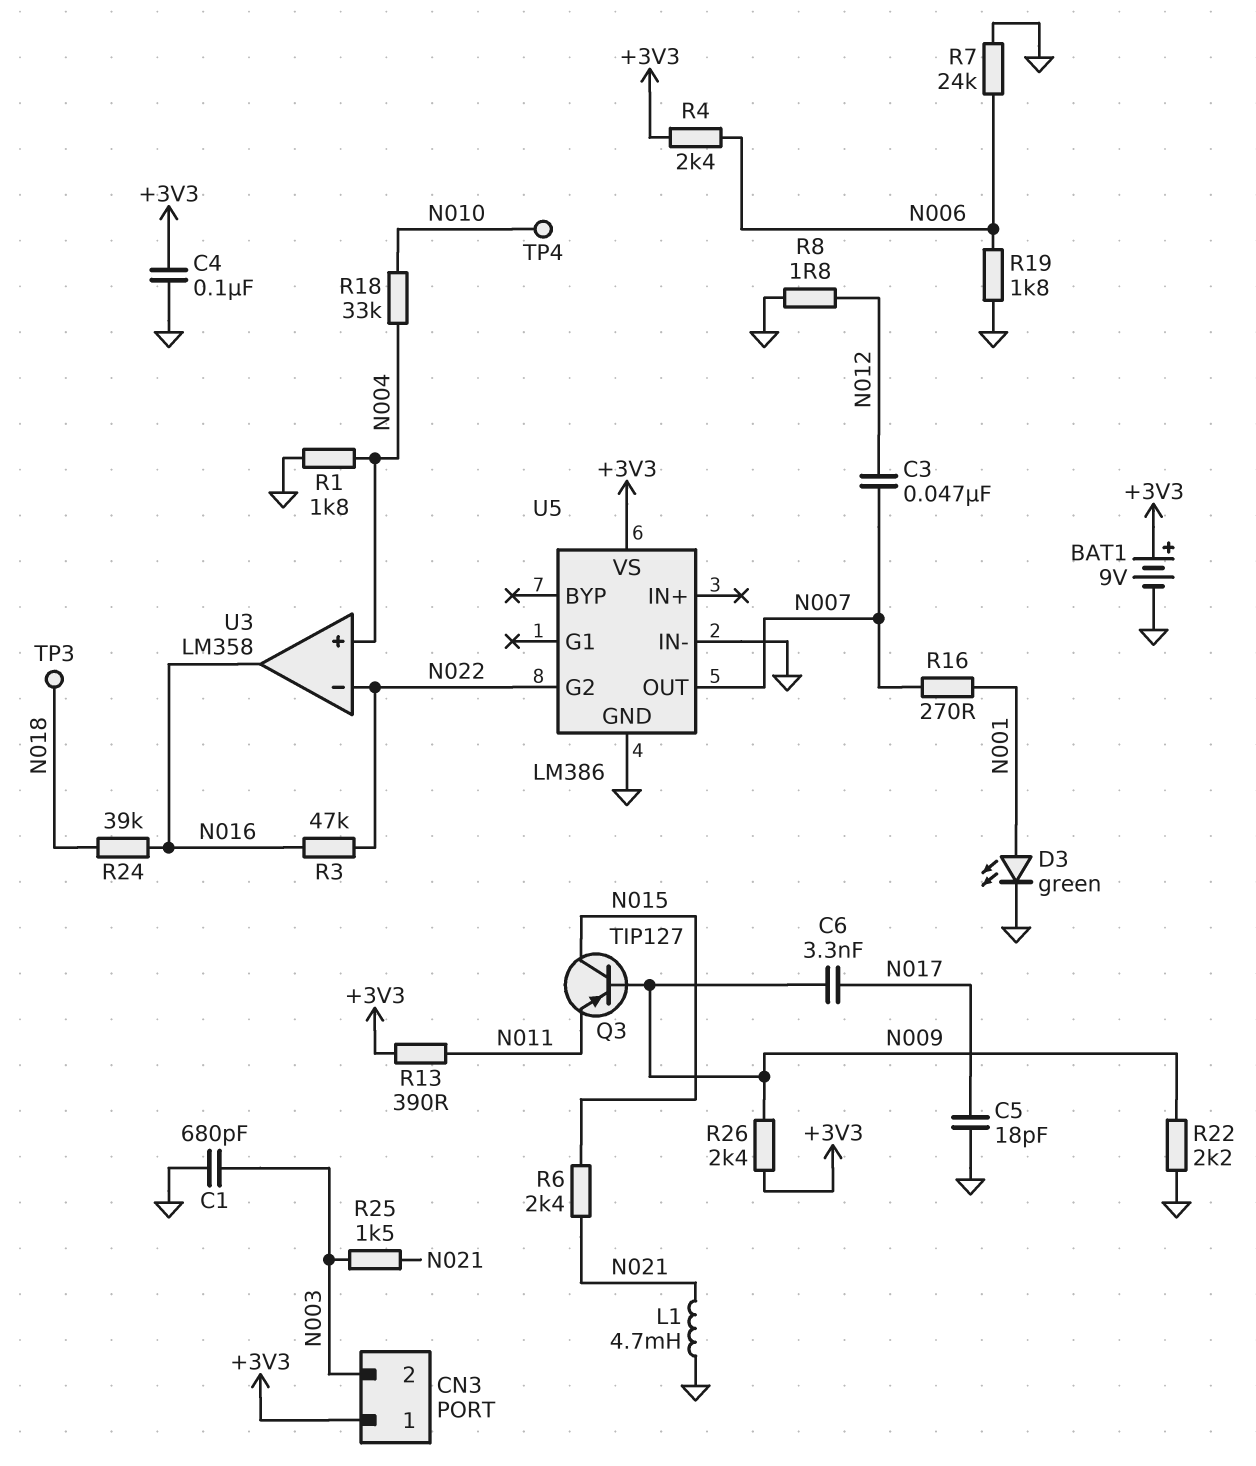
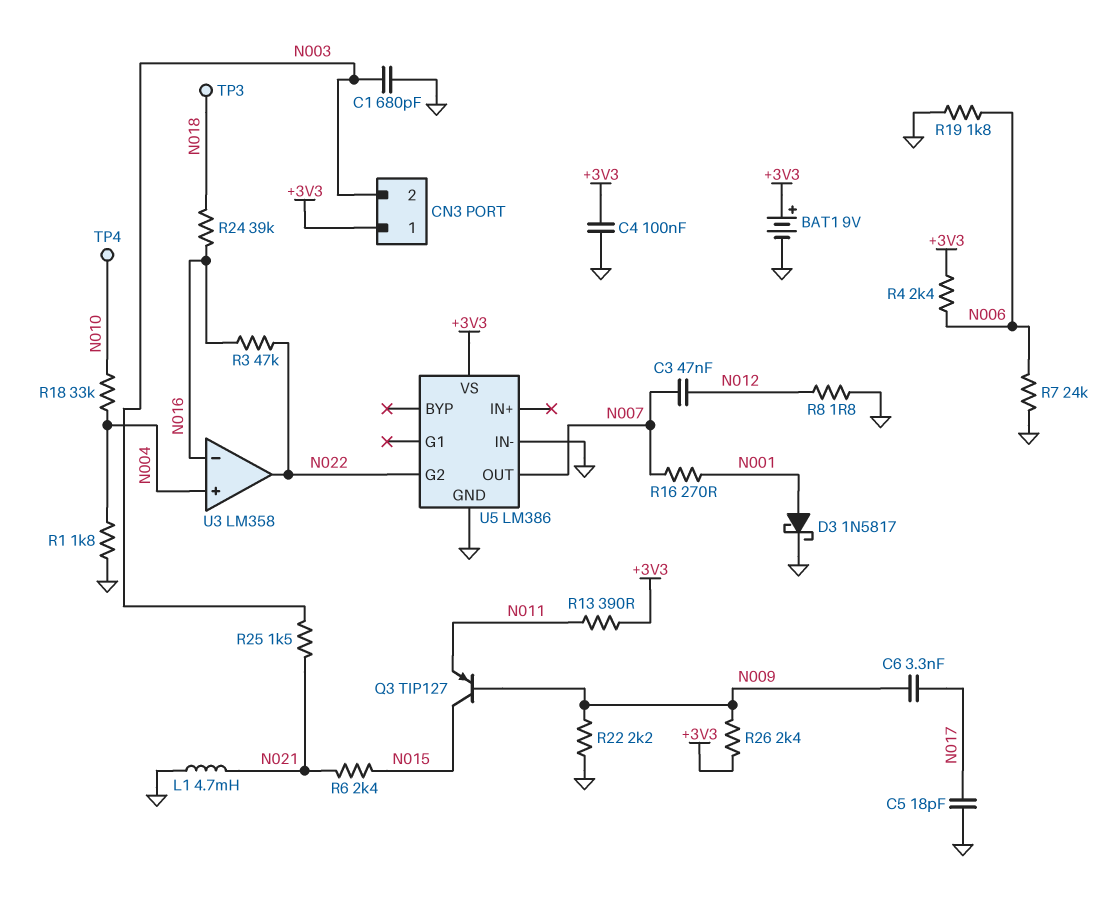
D3: LED green (A N001, K GND) -> schottky 1N5817 (A N001, K GND)
U3 pin in-: N022 -> N016
U3 pin out: N016 -> N022

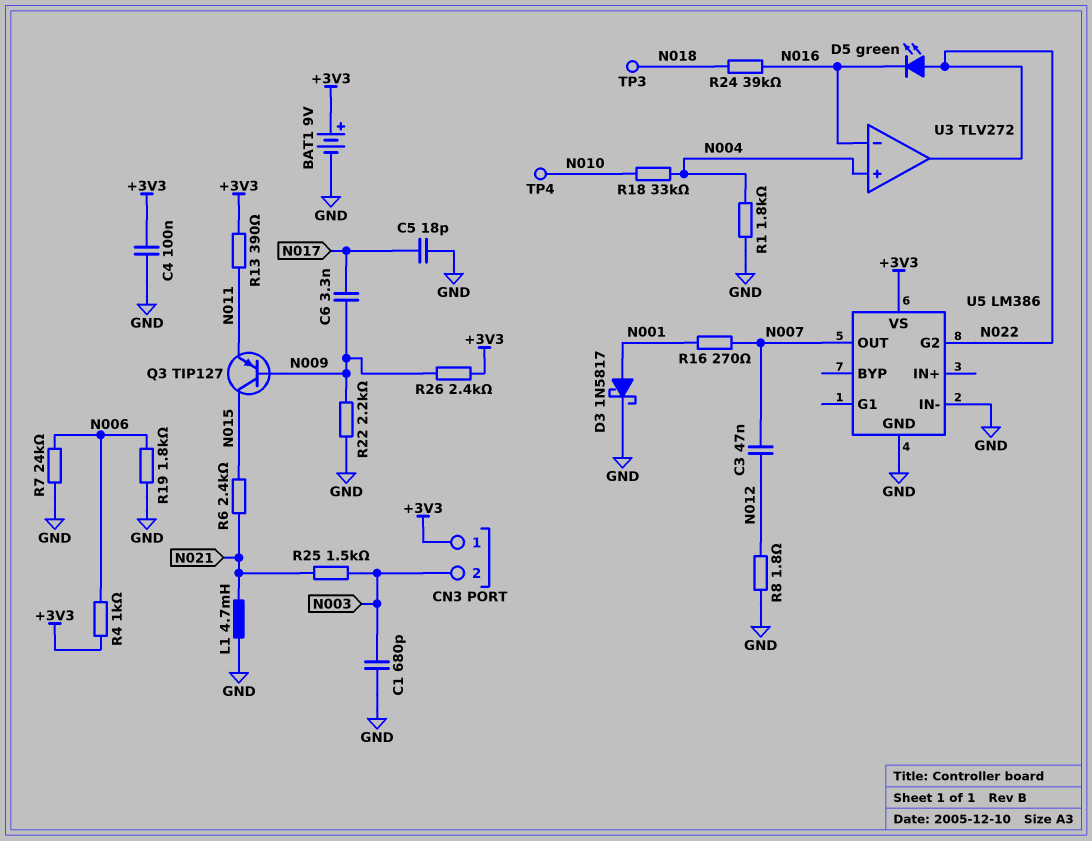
D5: none -> LED green (A N022, K N016)
R3: 47k (N016, N022) -> none
R4: 2.4k (+3V3, N006) -> 1k (+3V3, N006)
U3: LM358 -> TLV272

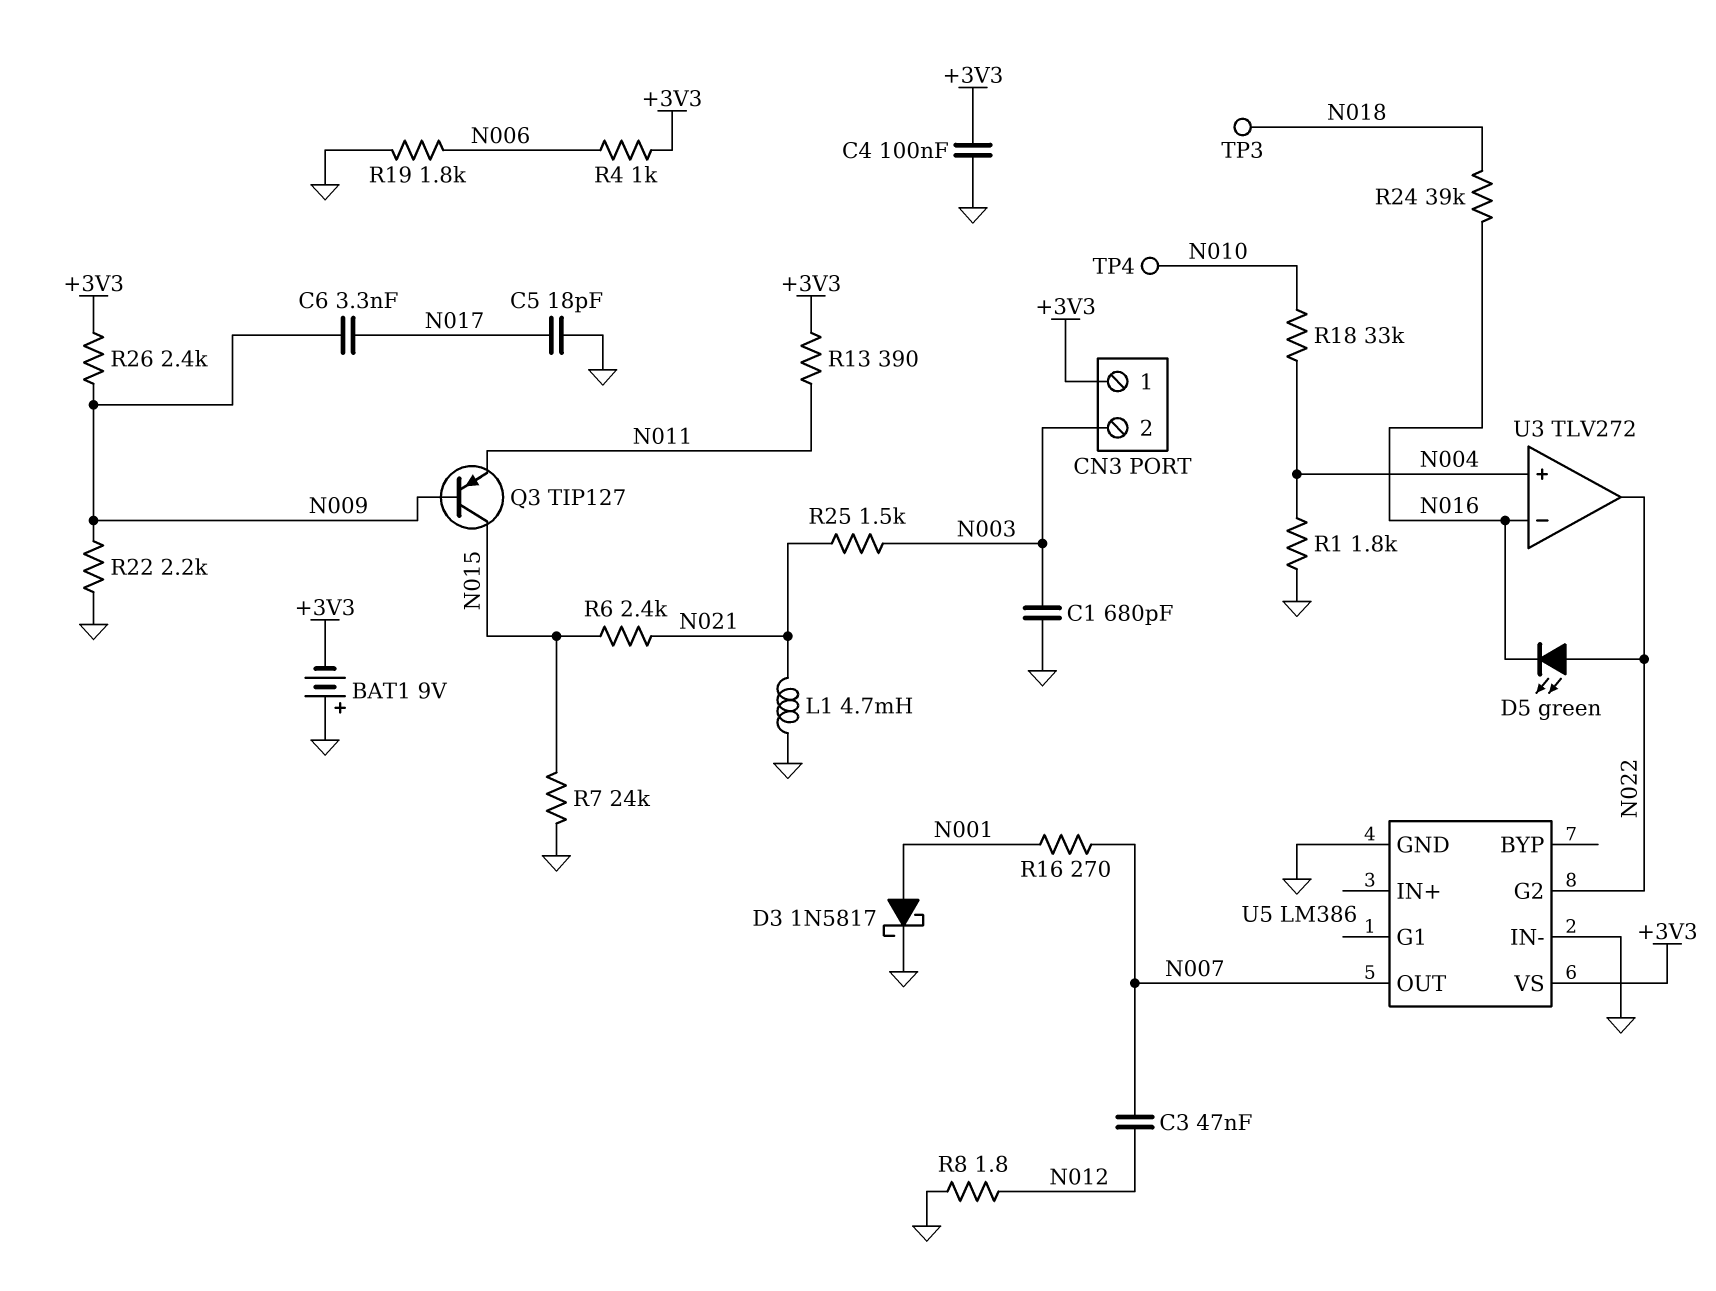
BAT1: 9V (plus +3V3, minus GND) -> 9V (plus GND, minus +3V3)
R7: 24k (GND, N006) -> 24k (GND, N015)

